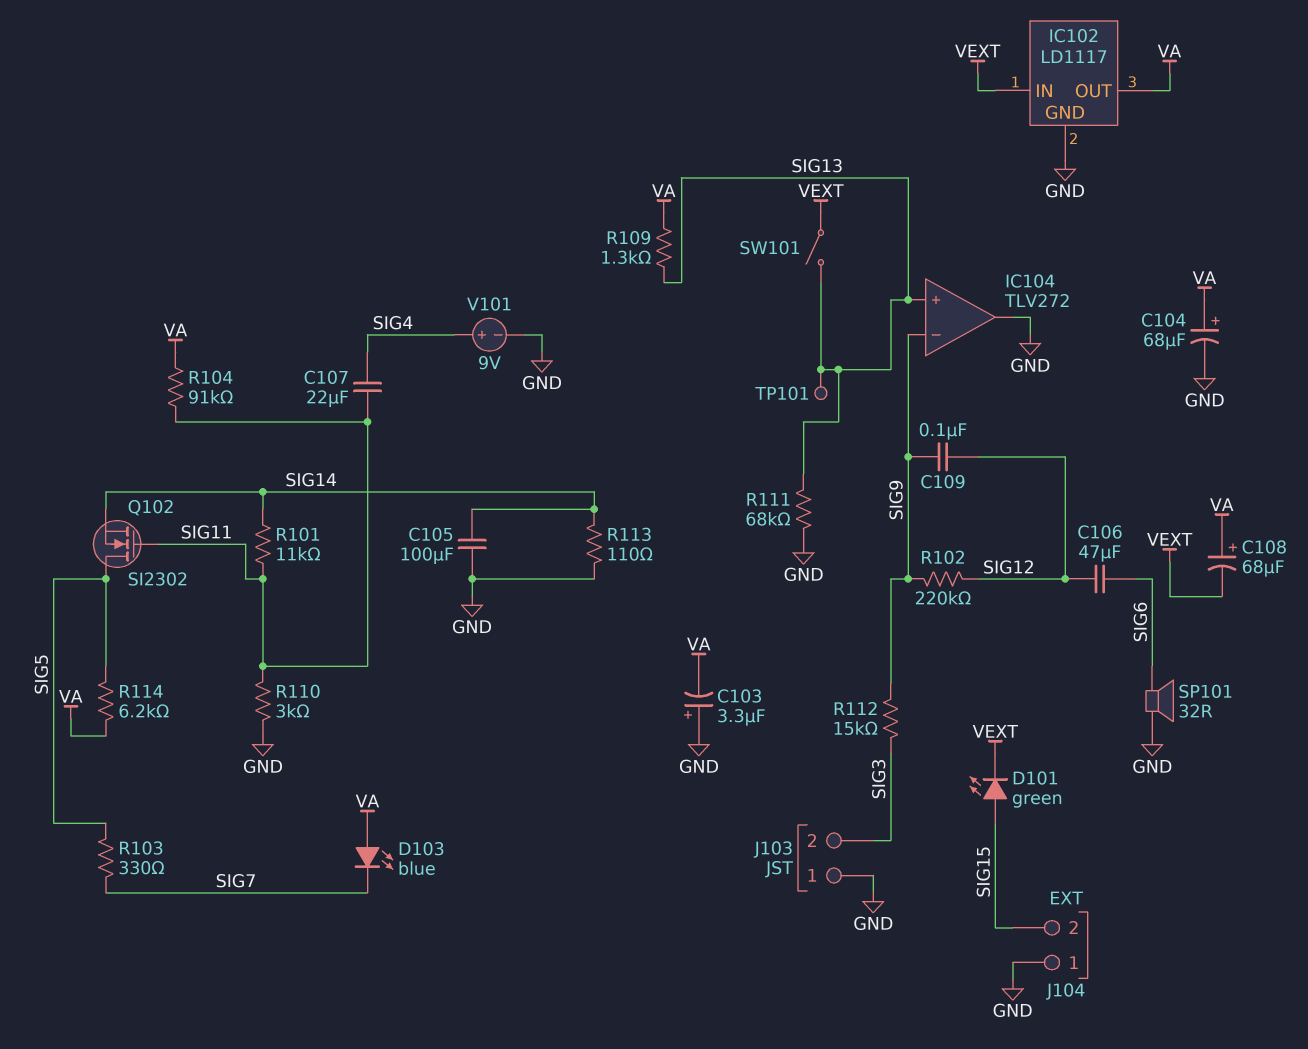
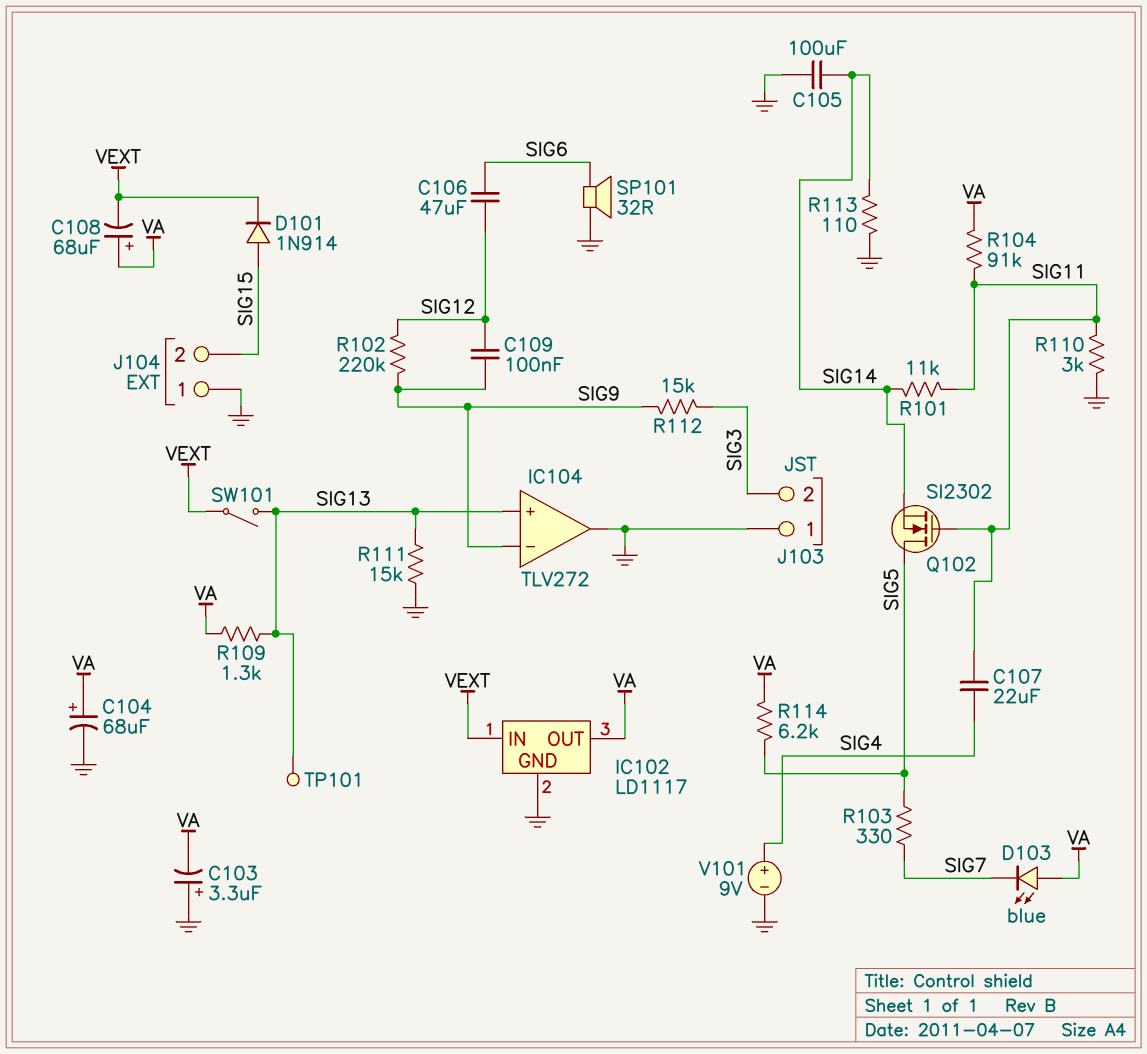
D101: LED green (A SIG15, K VEXT) -> diode 1N914 (A SIG15, K VEXT)
R111: 68k (GND, SIG13) -> 15k (GND, SIG13)

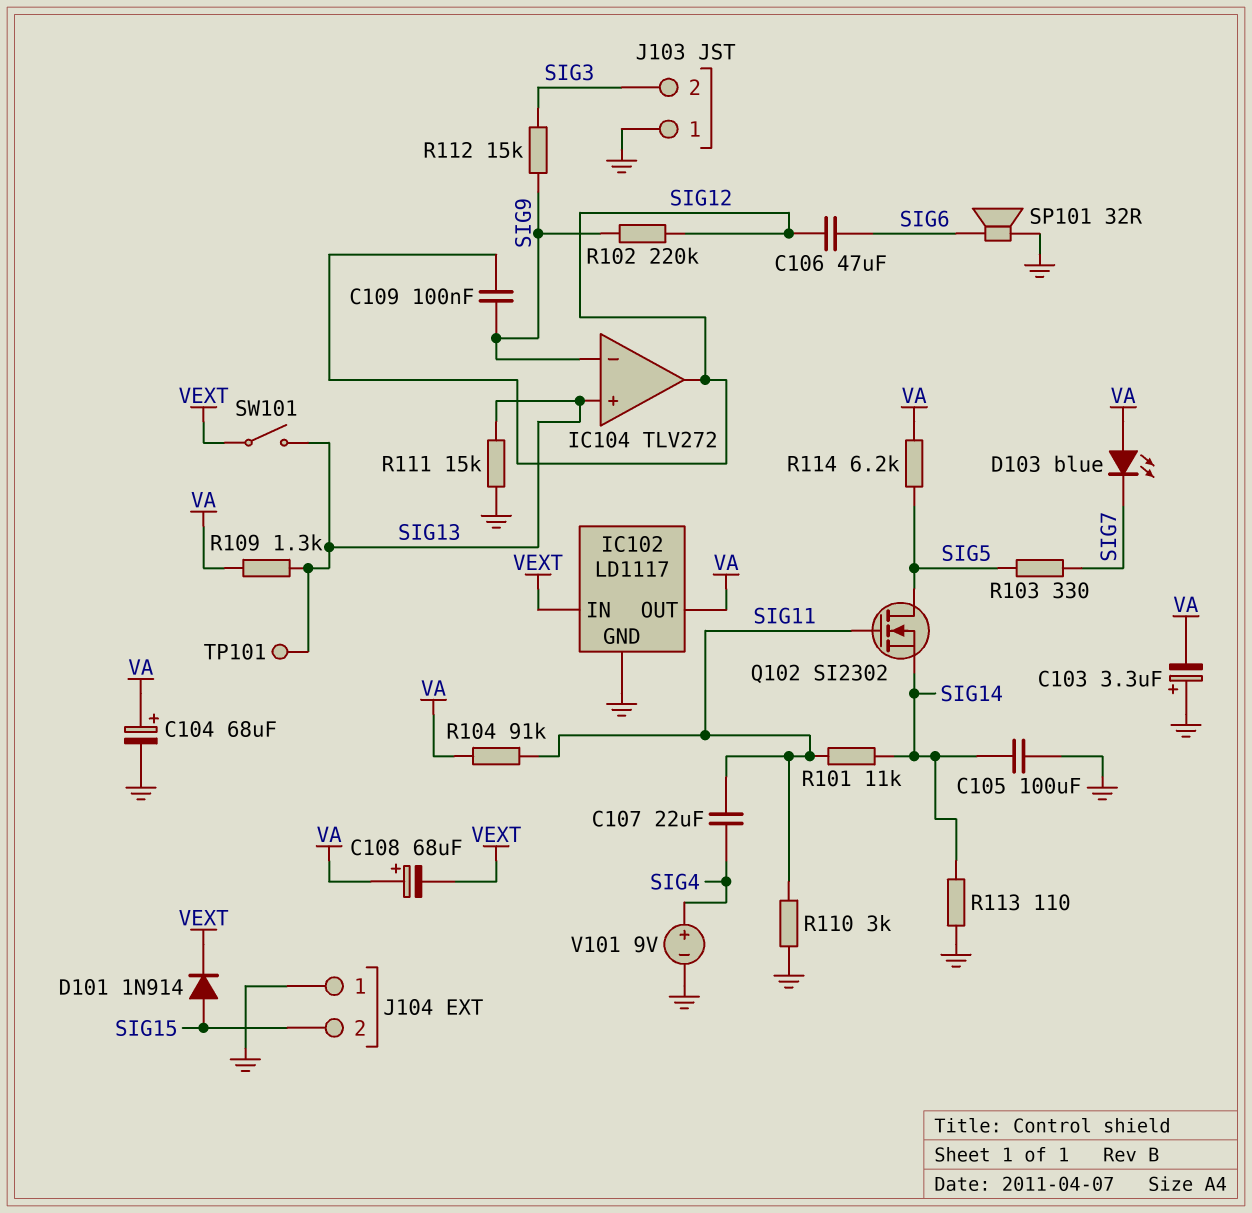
IC104 pin out: GND -> SIG12

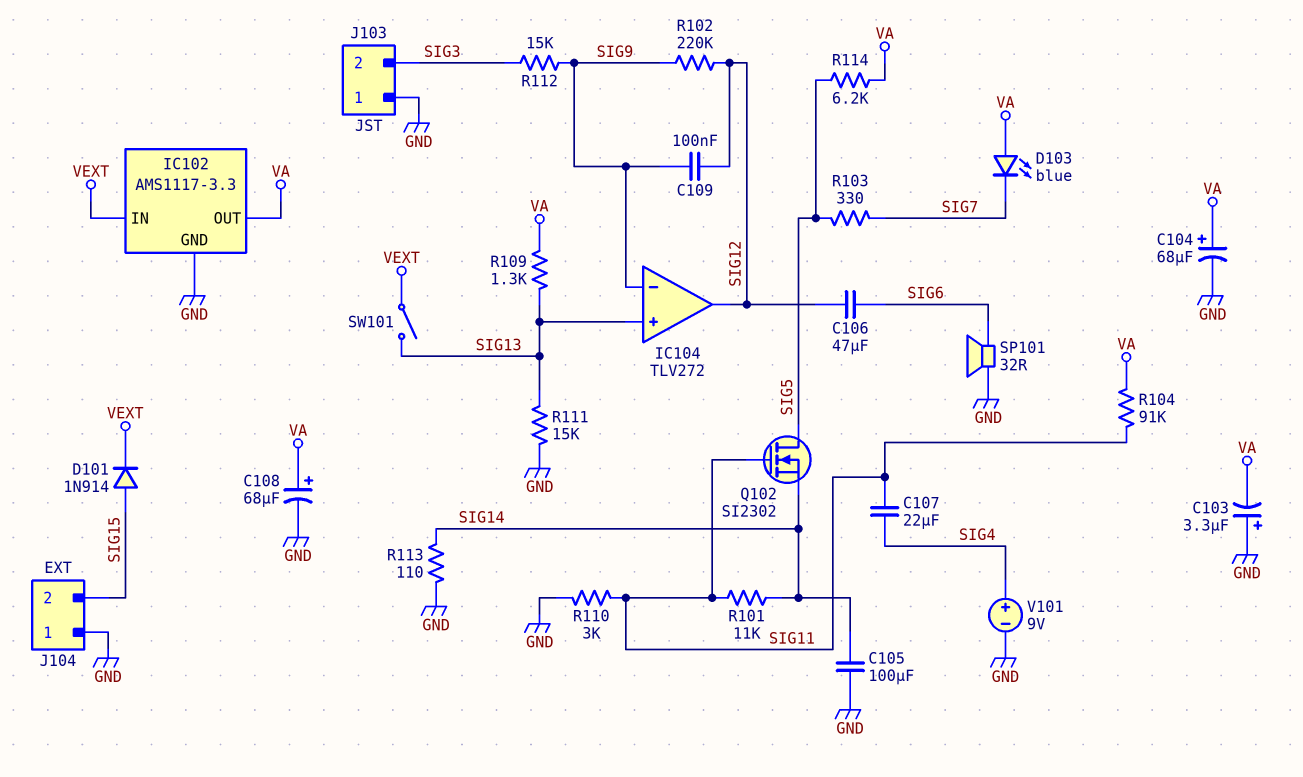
C108: 68uF (plus VA, minus VEXT) -> 68uF (plus VA, minus GND)
IC102: LD1117 -> AMS1117-3.3
TP101: test point (SIG13) -> none

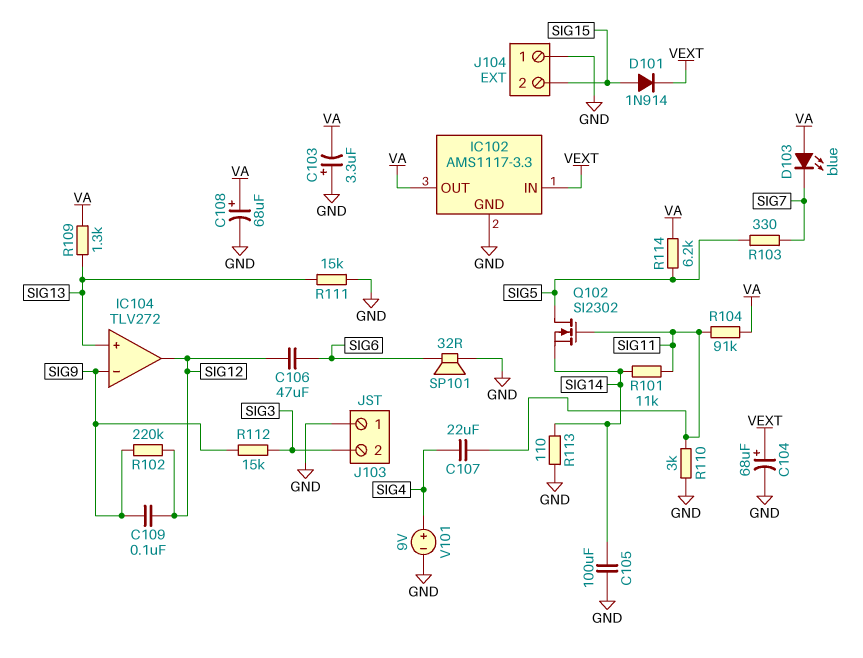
C104: 68uF (plus VA, minus GND) -> 68uF (plus VEXT, minus GND)
SW101: switch (SIG13, VEXT) -> none

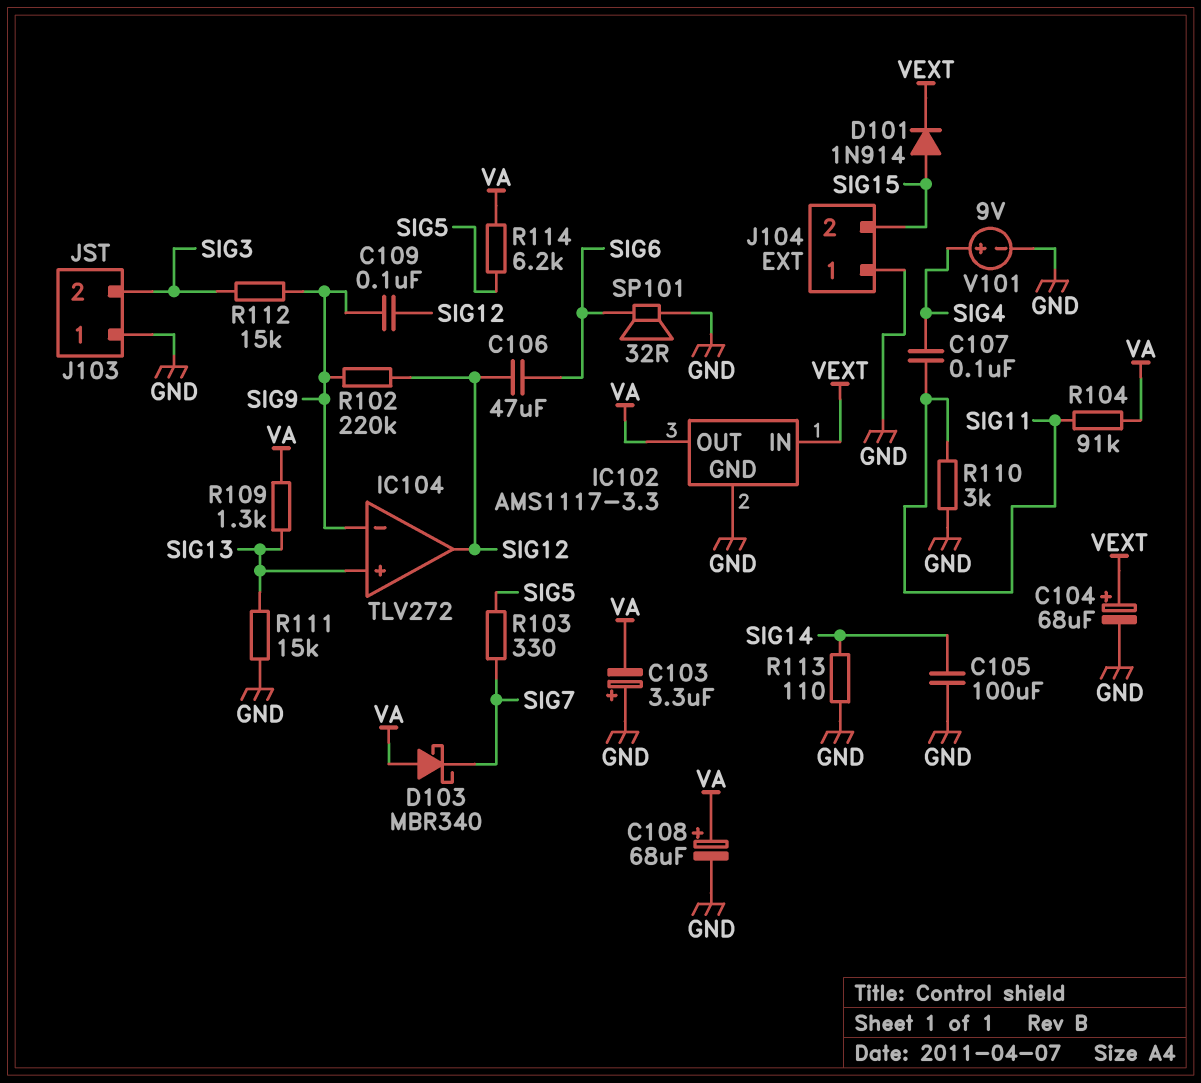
C107: 22uF (SIG4, SIG11) -> 100nF (SIG4, SIG11)
D103: LED blue (A VA, K SIG7) -> schottky MBR340 (A VA, K SIG7)
Q102: NMOS SI2302 (G SIG11, D SIG5, S SIG14) -> none
R101: 11k (SIG11, SIG14) -> none

